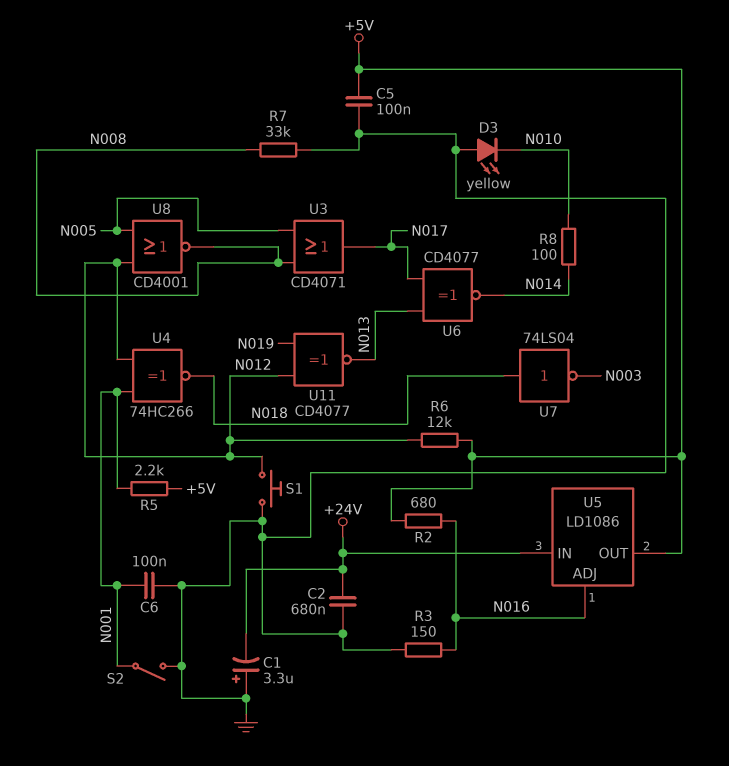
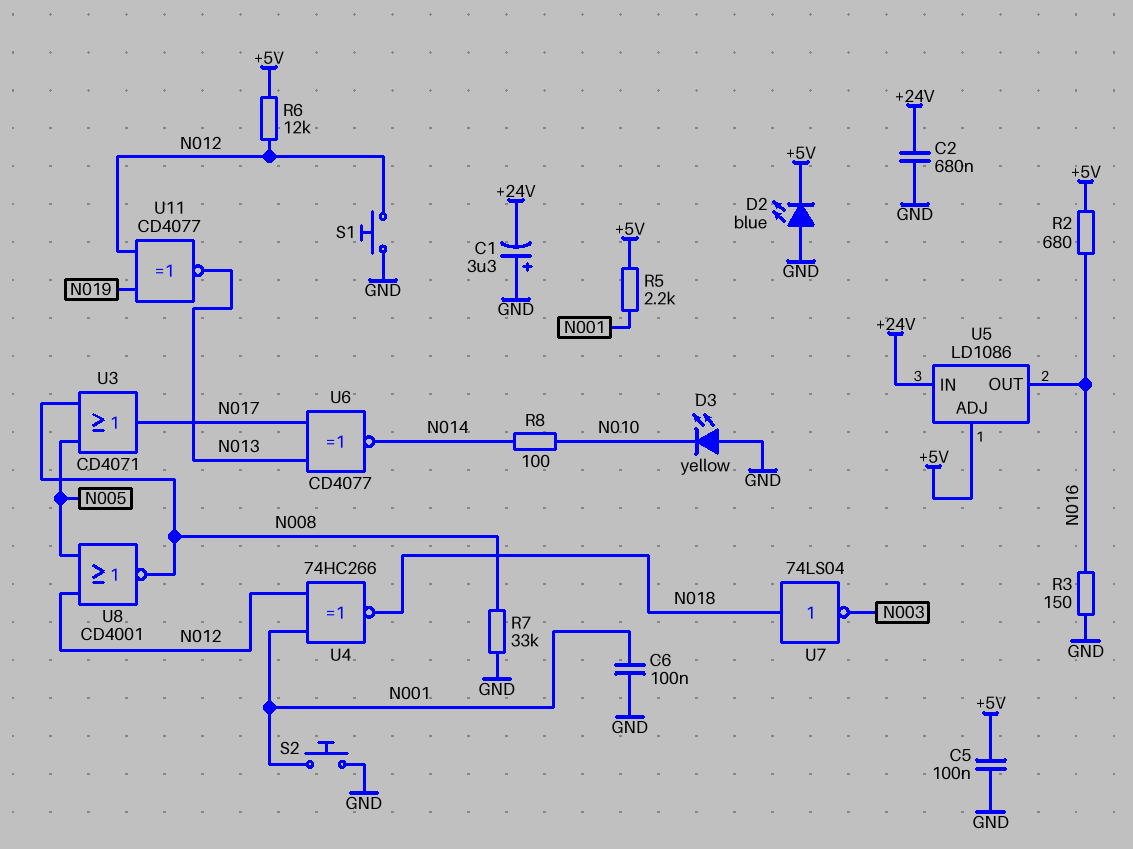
D2: none -> LED blue (A GND, K +5V)
S2: switch (GND, N001) -> button (GND, N001)
U5 pin ADJ: N016 -> +5V
U5 pin OUT: +5V -> N016

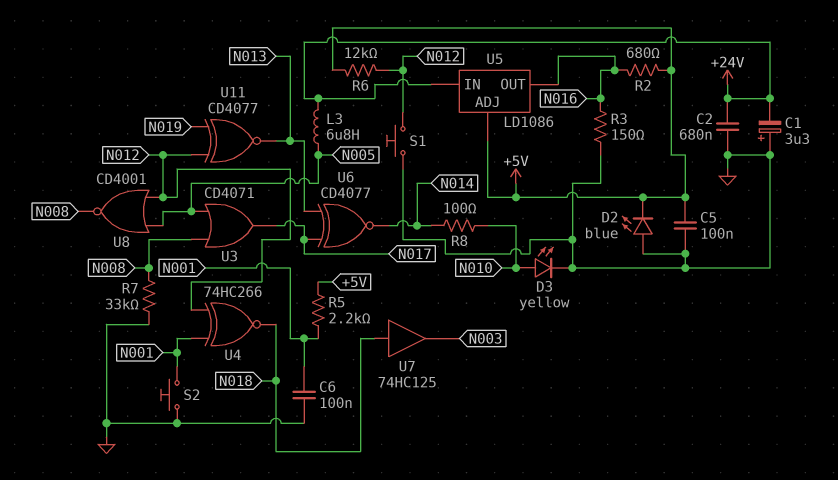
D3: LED yellow (A GND, K N010) -> LED yellow (A N010, K GND)
L3: none -> 6.8uH (+24V, N005)
U7: NOT 74LS04 (in N018, out N003) -> buffer 74HC125 (in N018, out N003)

